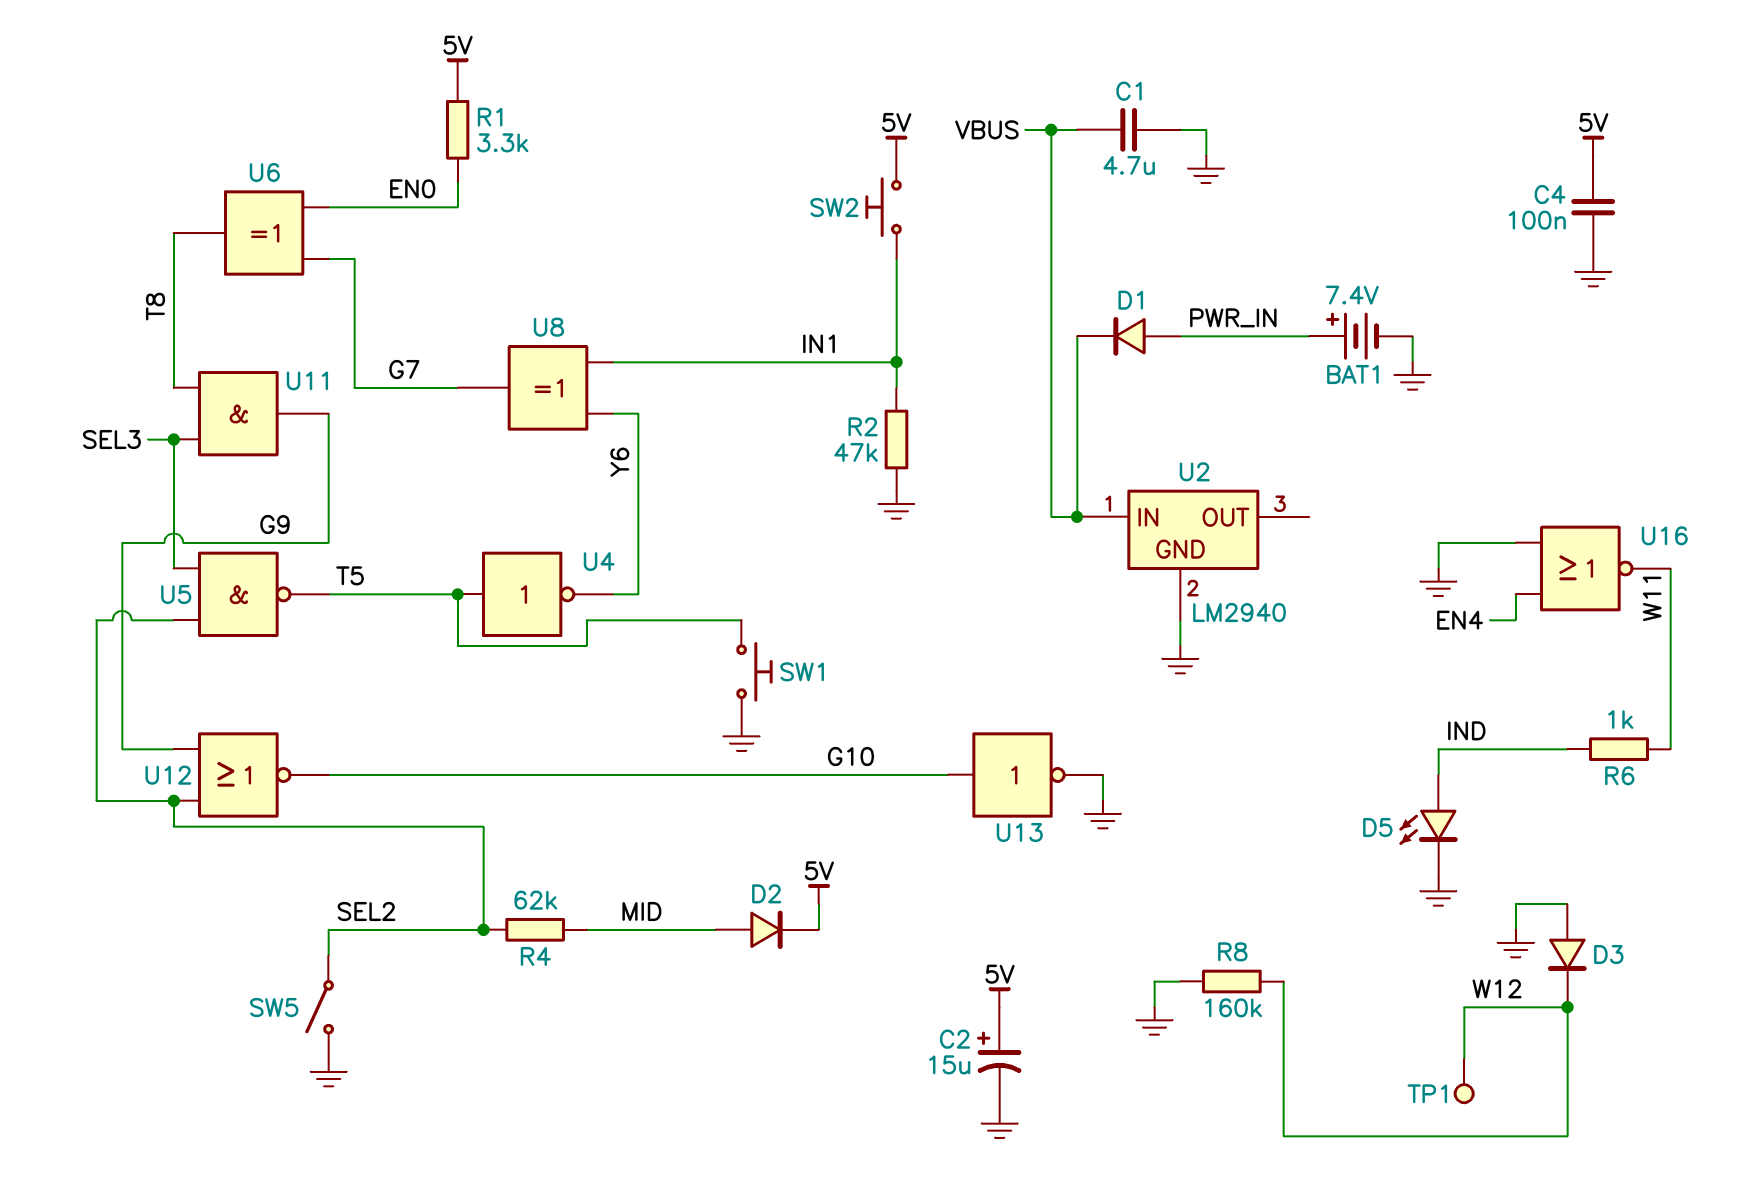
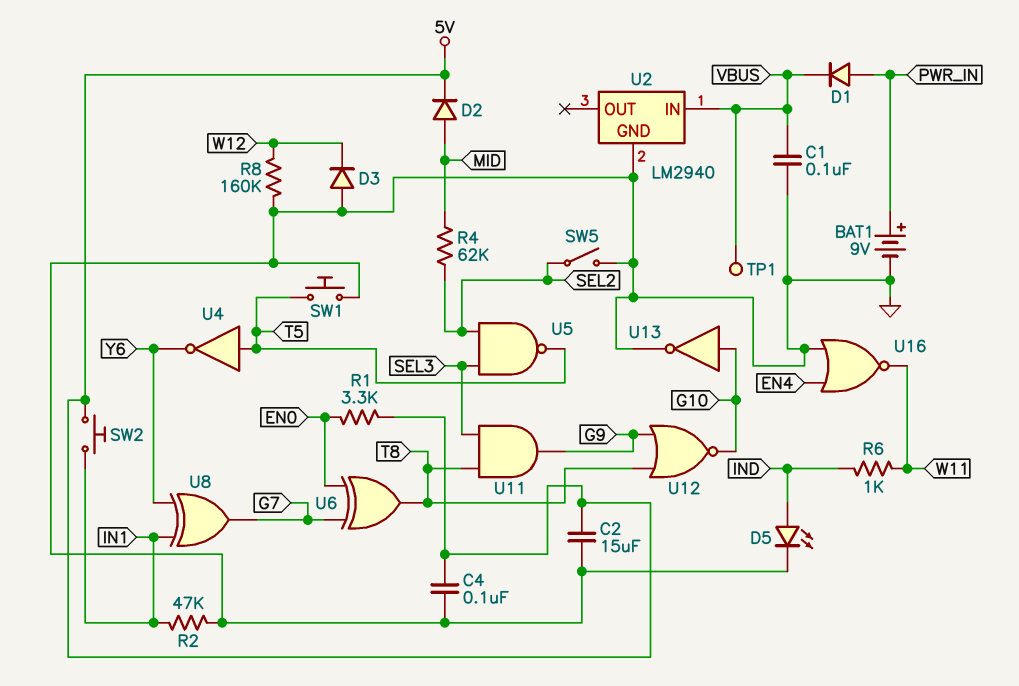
BAT1: 7.4V (plus PWR_IN, minus GND) -> 9V (plus PWR_IN, minus GND)
C1: 4.7uF (GND, VBUS) -> 100nF (GND, VBUS)
C2: 15uF (plus 5V, minus GND) -> 15uF (5V, GND)
TP1: test point (W12) -> test point (VBUS)
U12: NOR (in G9, in SEL2, out G10) -> NOR (in G9, in T8, out G10)

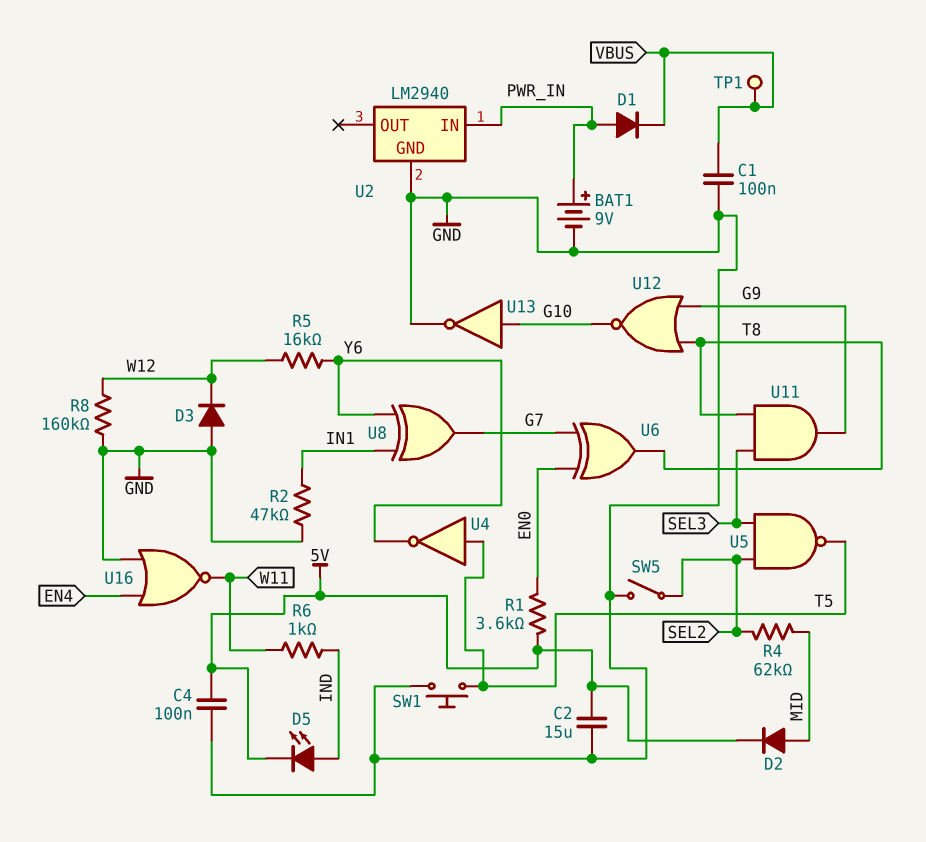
D5: LED (A IND, K GND) -> LED (A IND, K 5V)
R1: 3.3k (5V, EN0) -> 3.6k (5V, EN0)
R5: none -> 16k (W12, Y6)
SW2: button (5V, IN1) -> none
U2 pin IN: VBUS -> PWR_IN

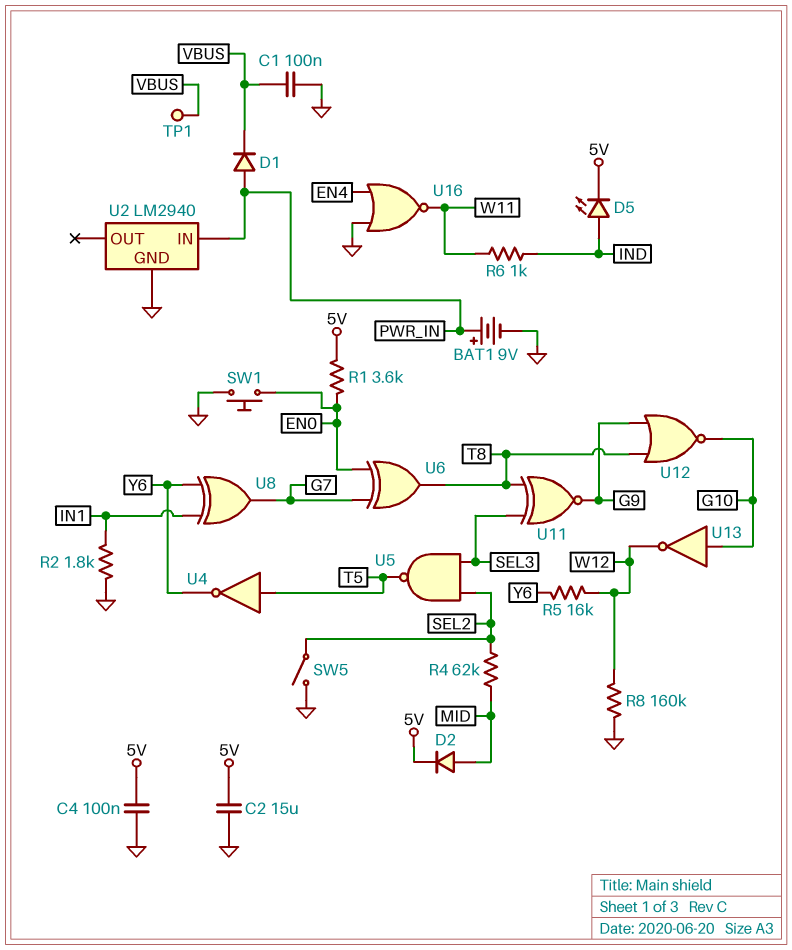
D3: diode (A GND, K W12) -> none
R2: 47k (GND, IN1) -> 1.8k (GND, IN1)
SW1: button (GND, T5) -> button (EN0, GND)
U11: AND (in SEL3, in T8, out G9) -> XNOR (in SEL3, in T8, out G9)
U13: NOT (in G10, out GND) -> NOT (in G10, out W12)

